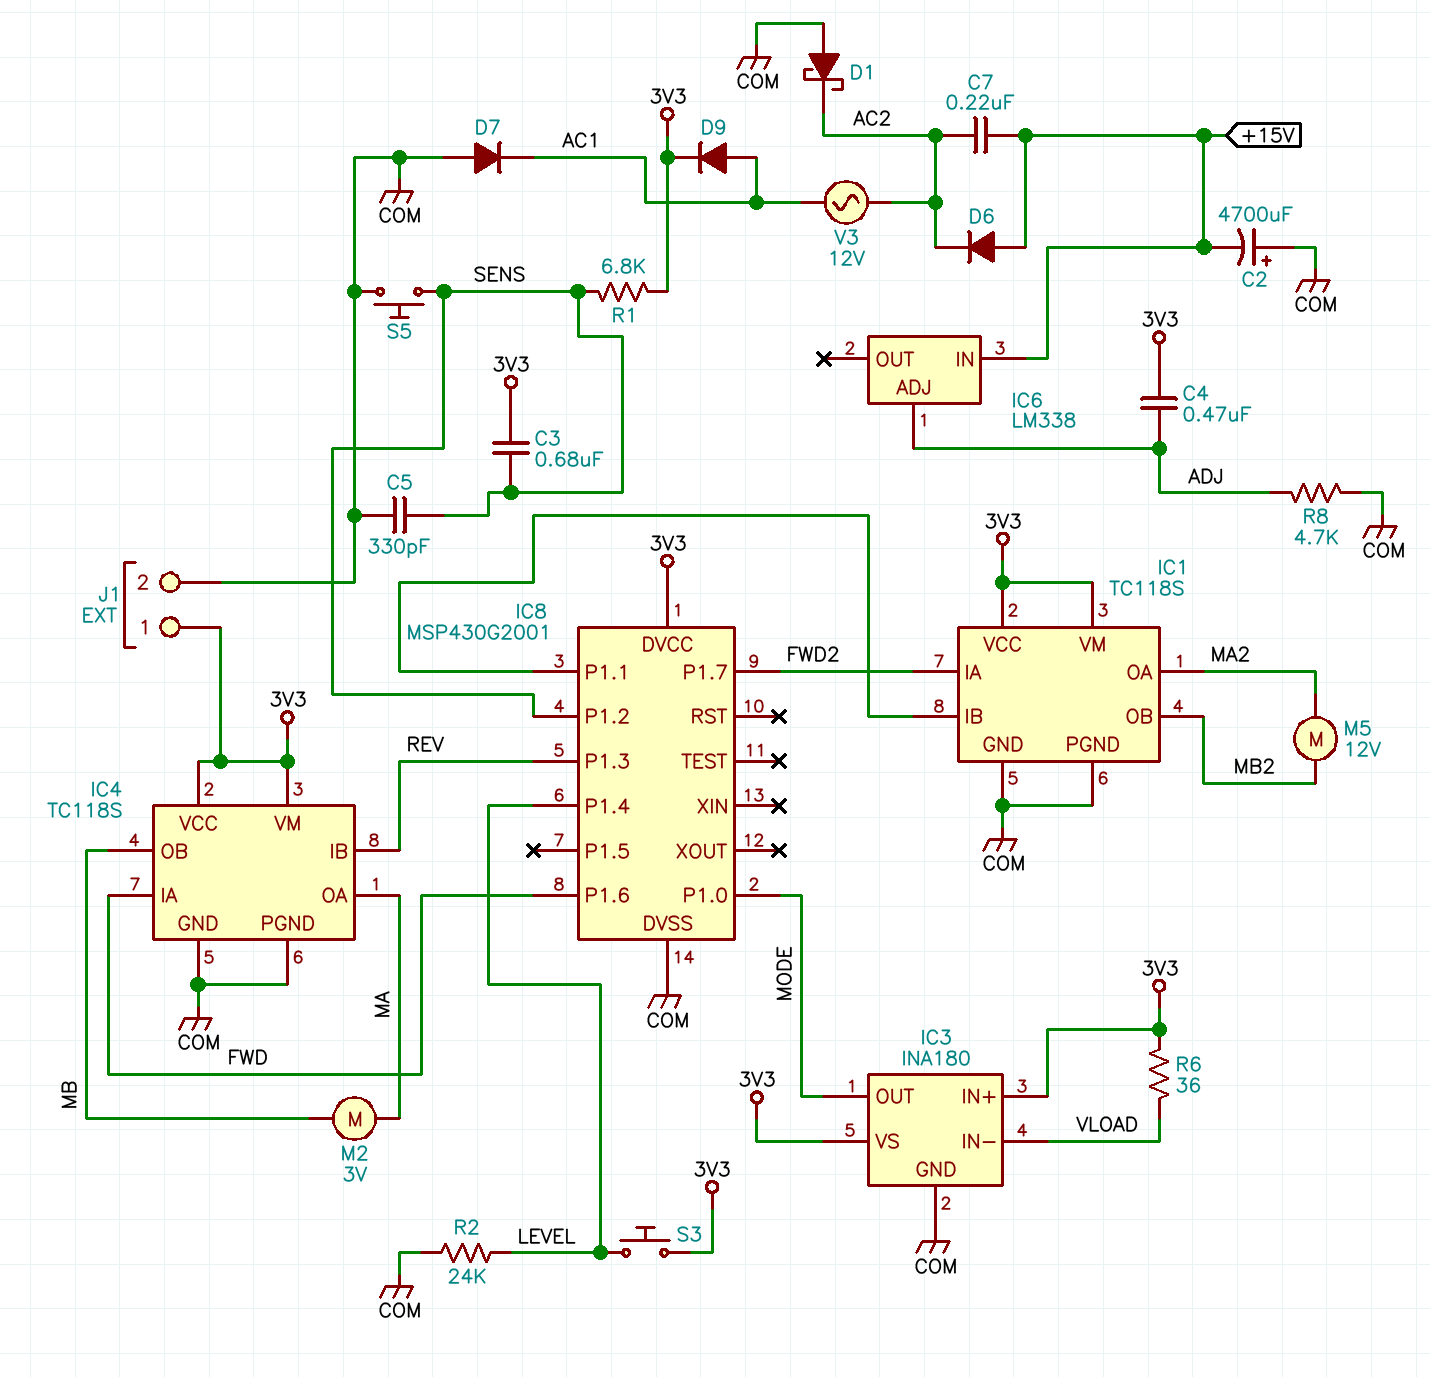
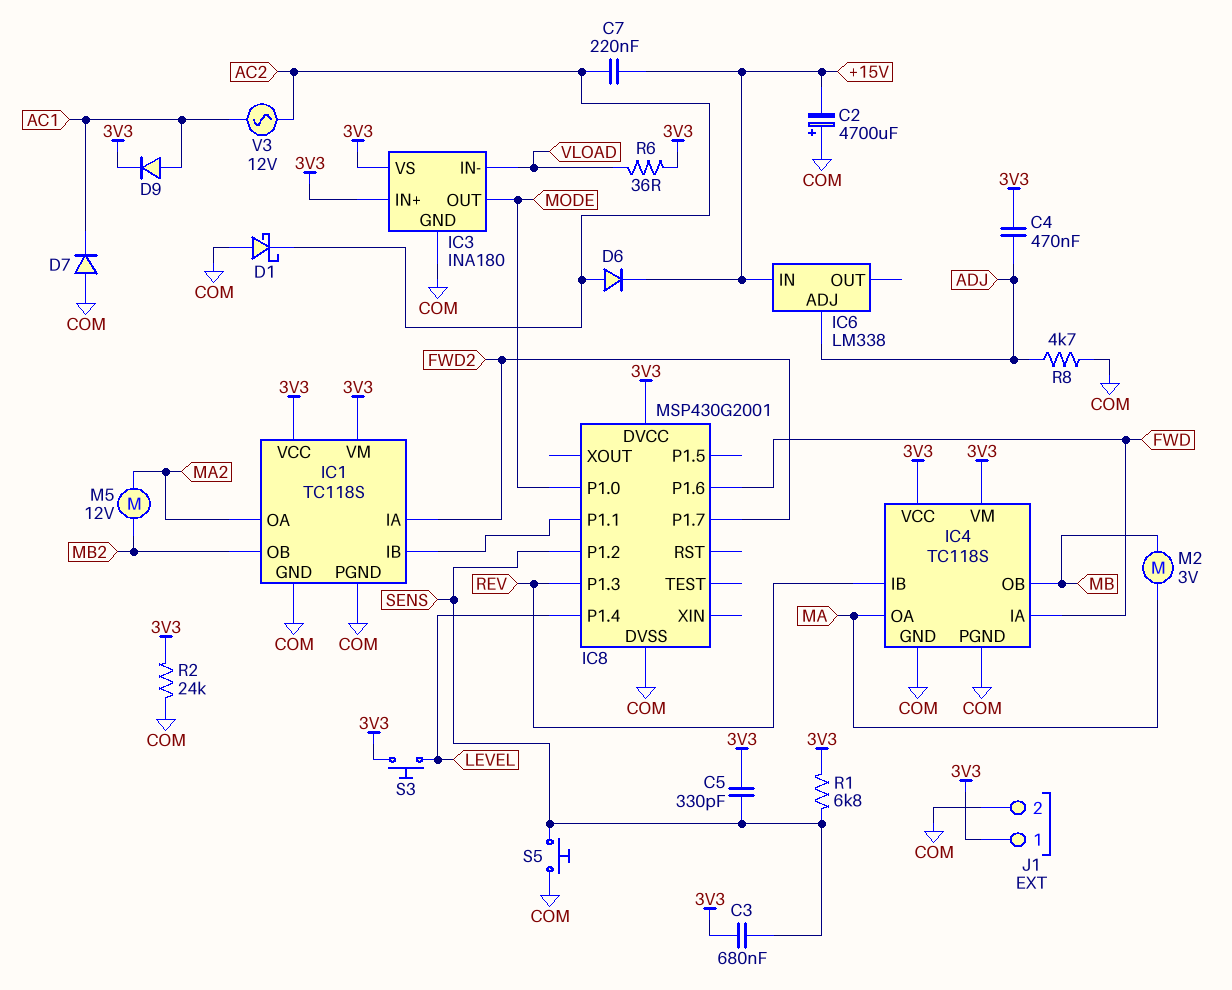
C5: 330pF (COM, SENS) -> 330pF (3V3, SENS)
D6: diode (A +15V, K AC2) -> diode (A AC2, K +15V)
R2: 24k (COM, LEVEL) -> 24k (3V3, COM)

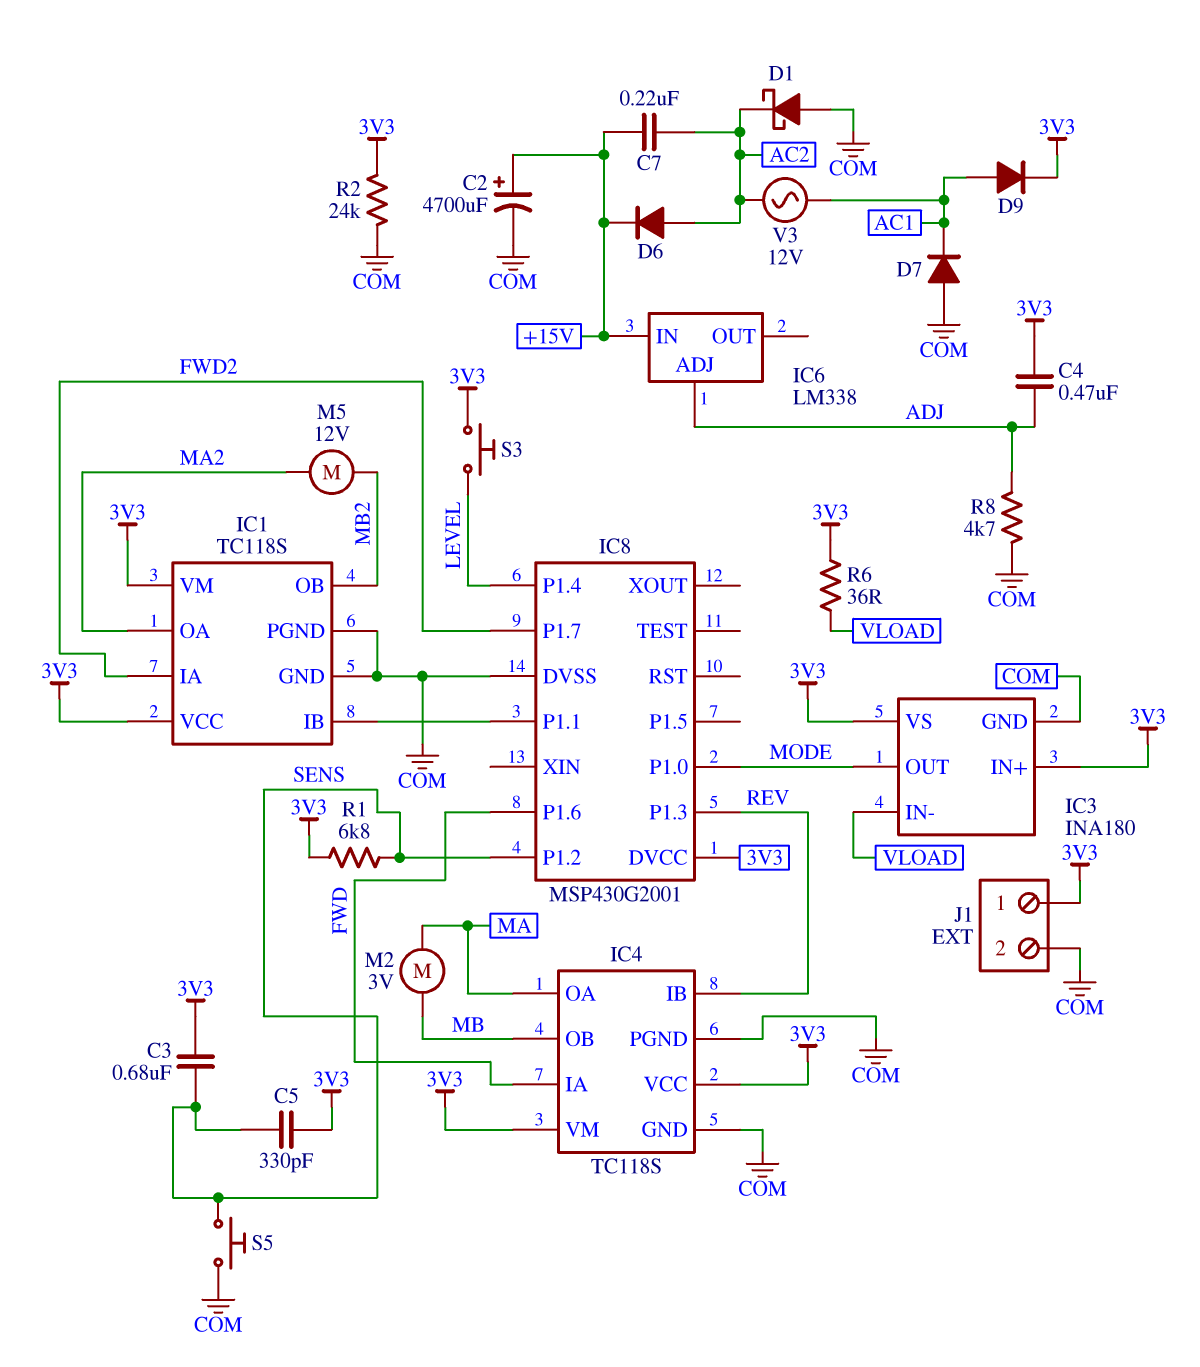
C2: 4700uF (plus COM, minus +15V) -> 4700uF (plus +15V, minus COM)

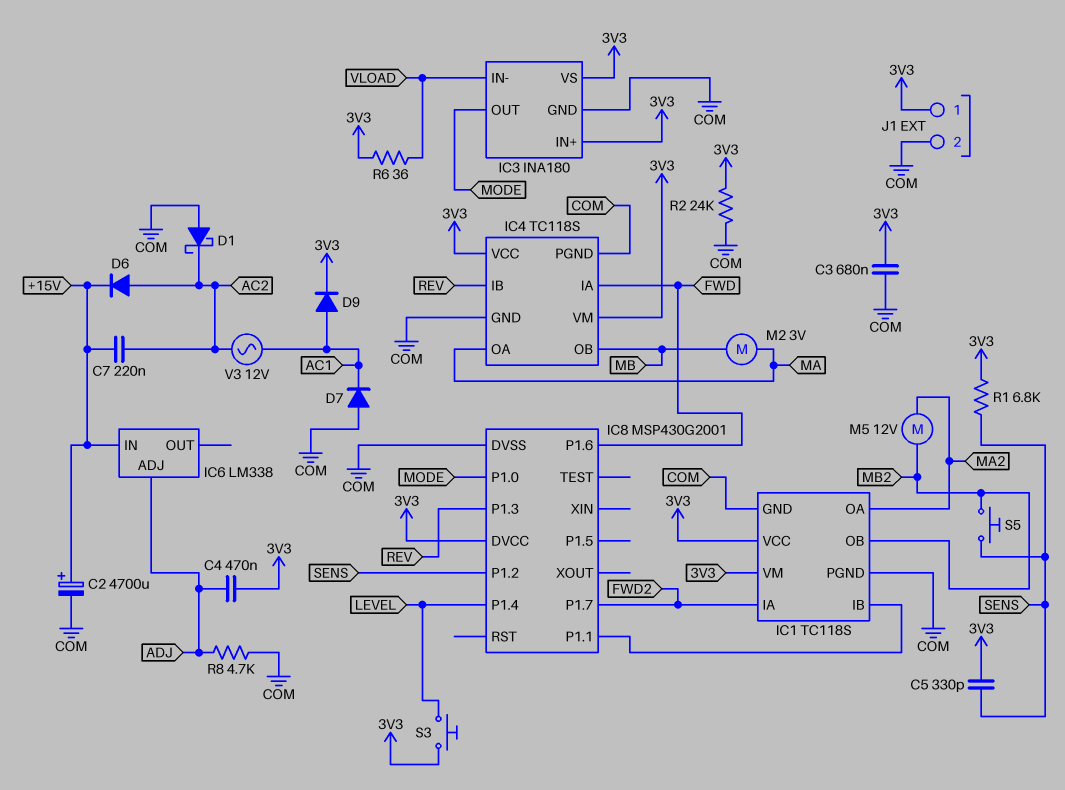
C3: 680nF (3V3, SENS) -> 680nF (3V3, COM)
S5: button (COM, SENS) -> button (MB2, SENS)

